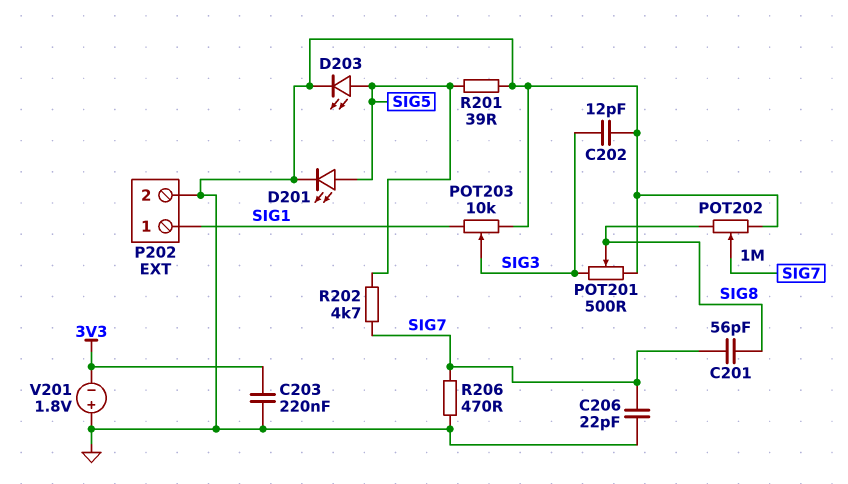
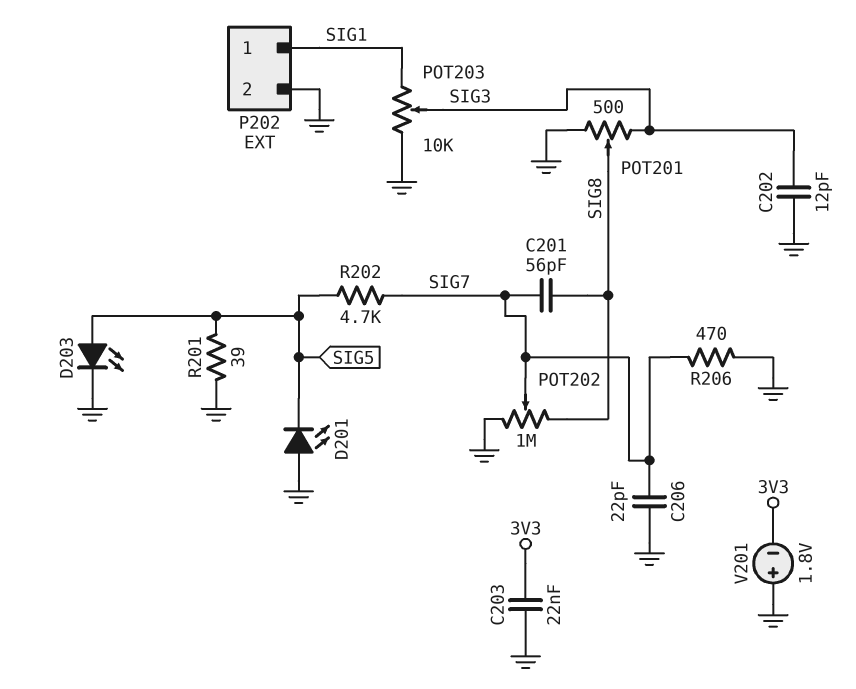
C203: 220nF (3V3, GND) -> 22nF (3V3, GND)
D201: LED (A SIG5, K GND) -> LED (A GND, K SIG5)

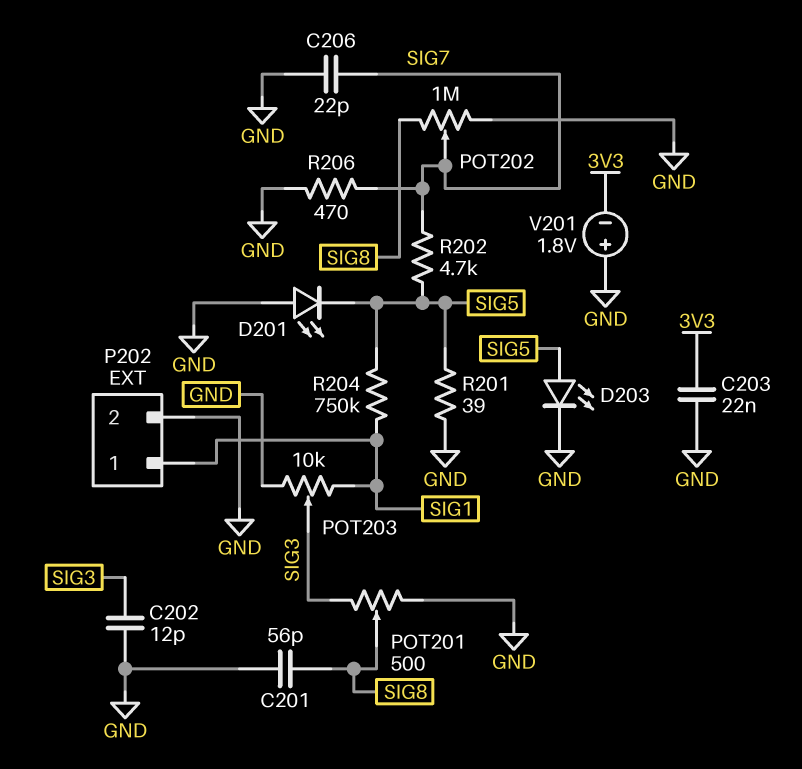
C201: 56pF (SIG7, SIG8) -> 56pF (GND, SIG8)
R204: none -> 750k (SIG1, SIG5)

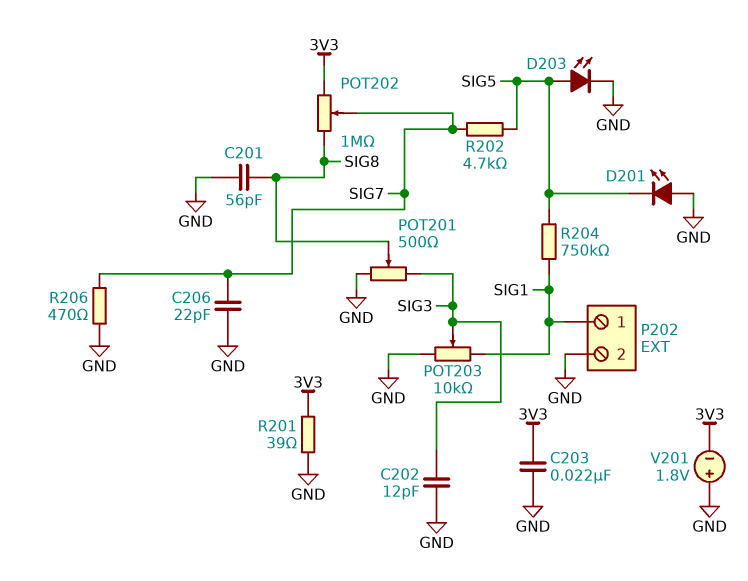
POT202: 1M (GND, SIG8, wiper SIG7) -> 1M (3V3, SIG8, wiper SIG7)
R201: 39 (GND, SIG5) -> 39 (3V3, GND)

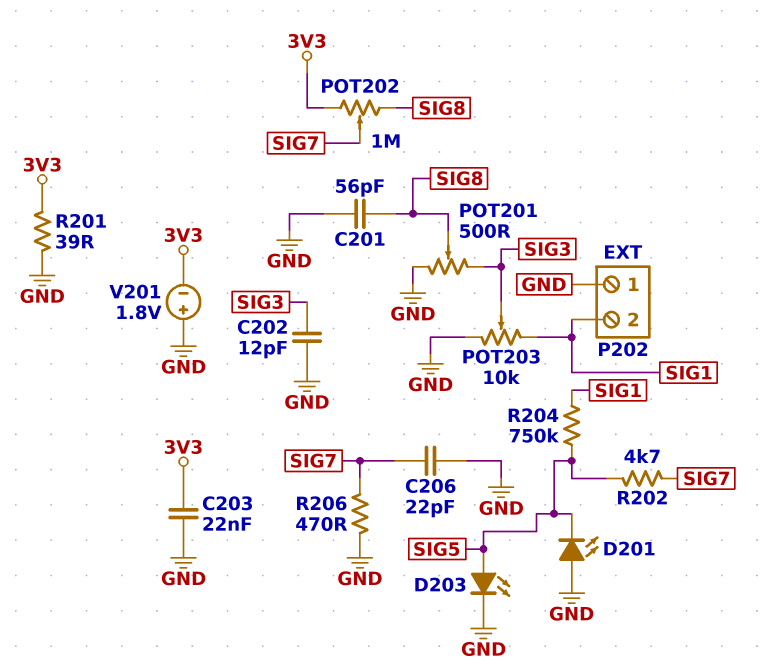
P202 pin 1: SIG1 -> GND
P202 pin 2: GND -> SIG1

